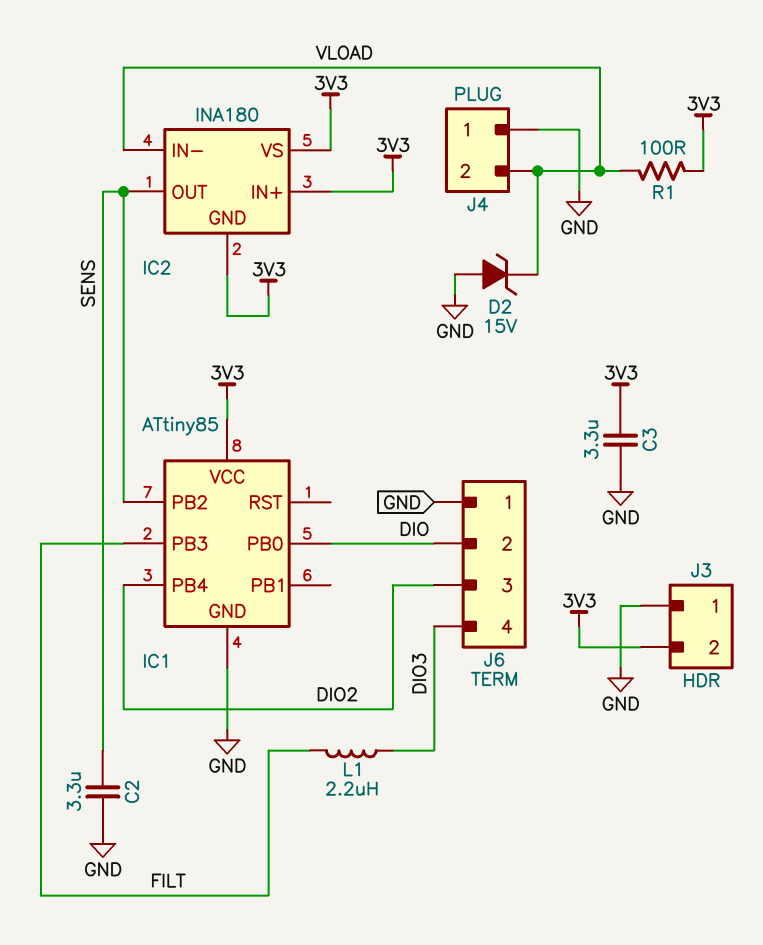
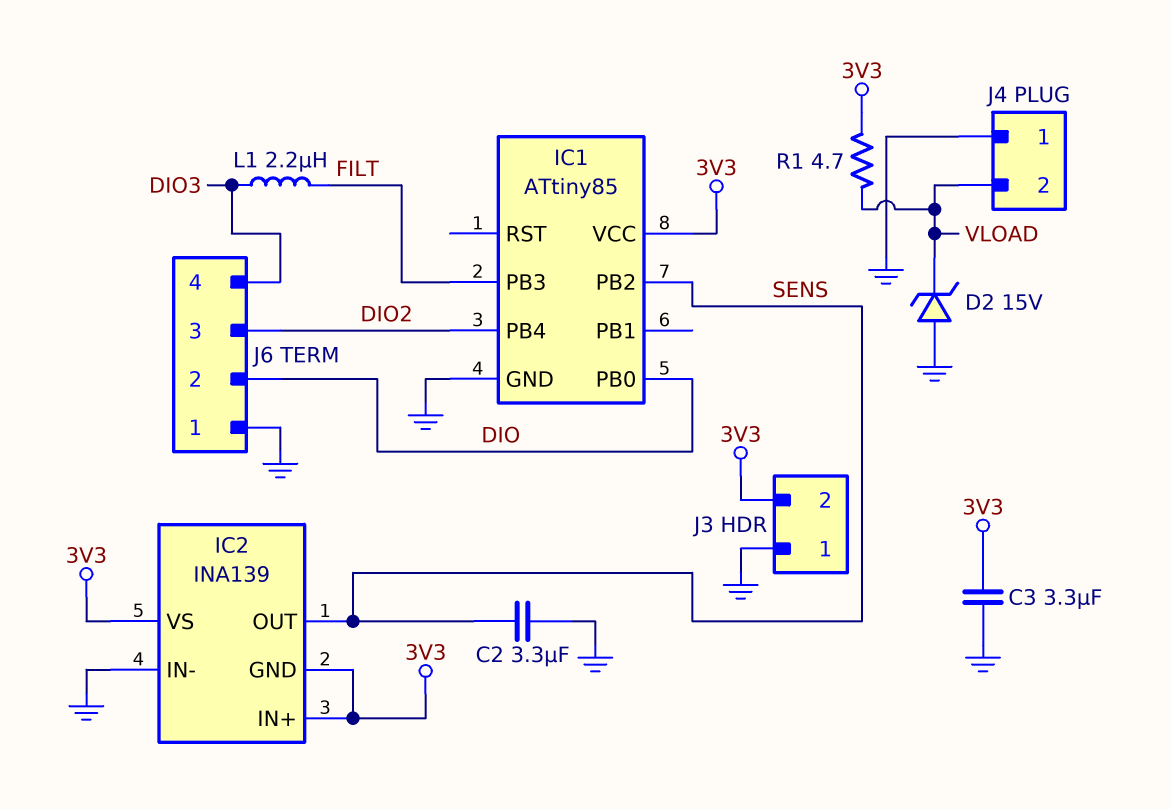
IC2: INA180 -> INA139
IC2 pin IN-: VLOAD -> GND
R1: 100 (3V3, VLOAD) -> 4.7 (3V3, VLOAD)

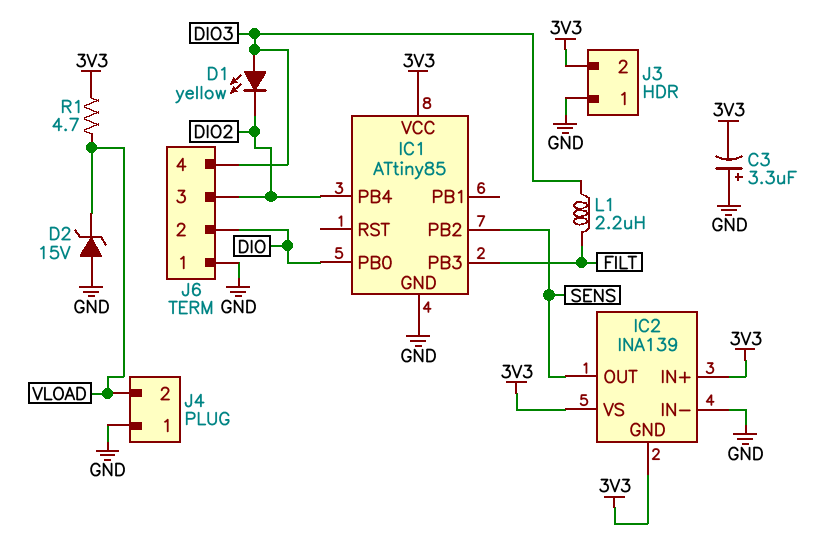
C2: 3.3uF (GND, SENS) -> none
C3: 3.3uF (3V3, GND) -> 3.3uF (plus GND, minus 3V3)
D1: none -> LED yellow (A DIO3, K DIO2)

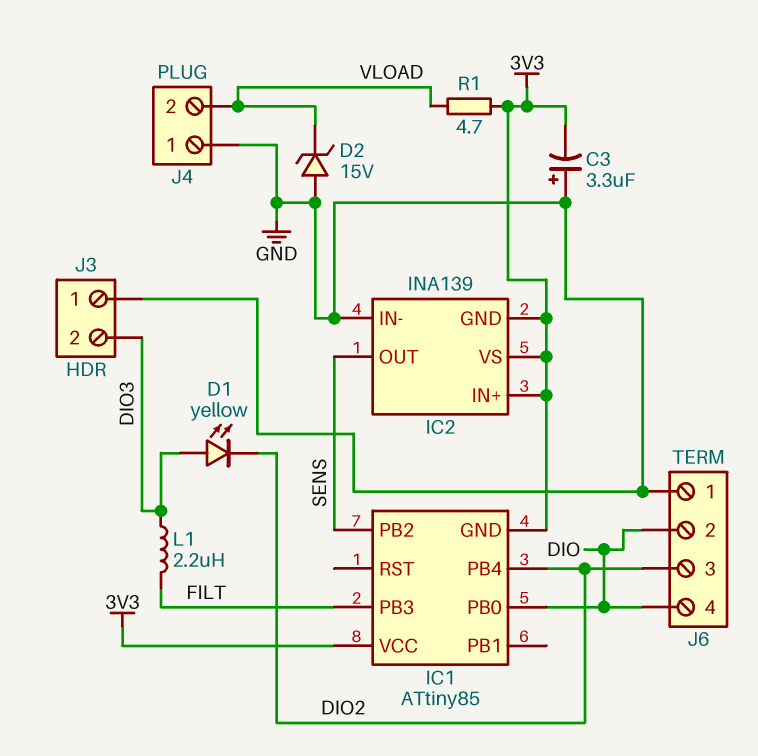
IC1 pin GND: GND -> 3V3
J3 pin 2: 3V3 -> DIO3
J6 pin 4: DIO3 -> DIO

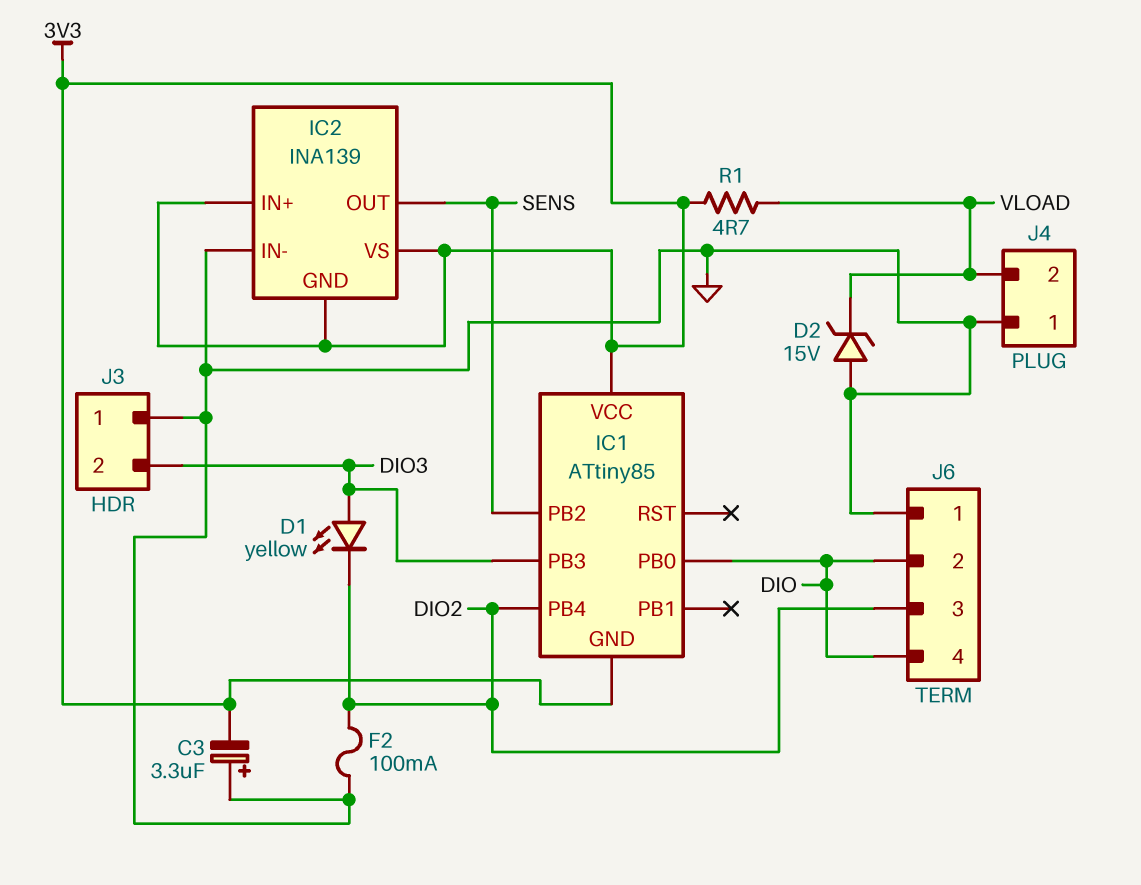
F2: none -> 100mA (DIO2, GND)
IC1 pin PB3: FILT -> DIO3
L1: 2.2uH (DIO3, FILT) -> none

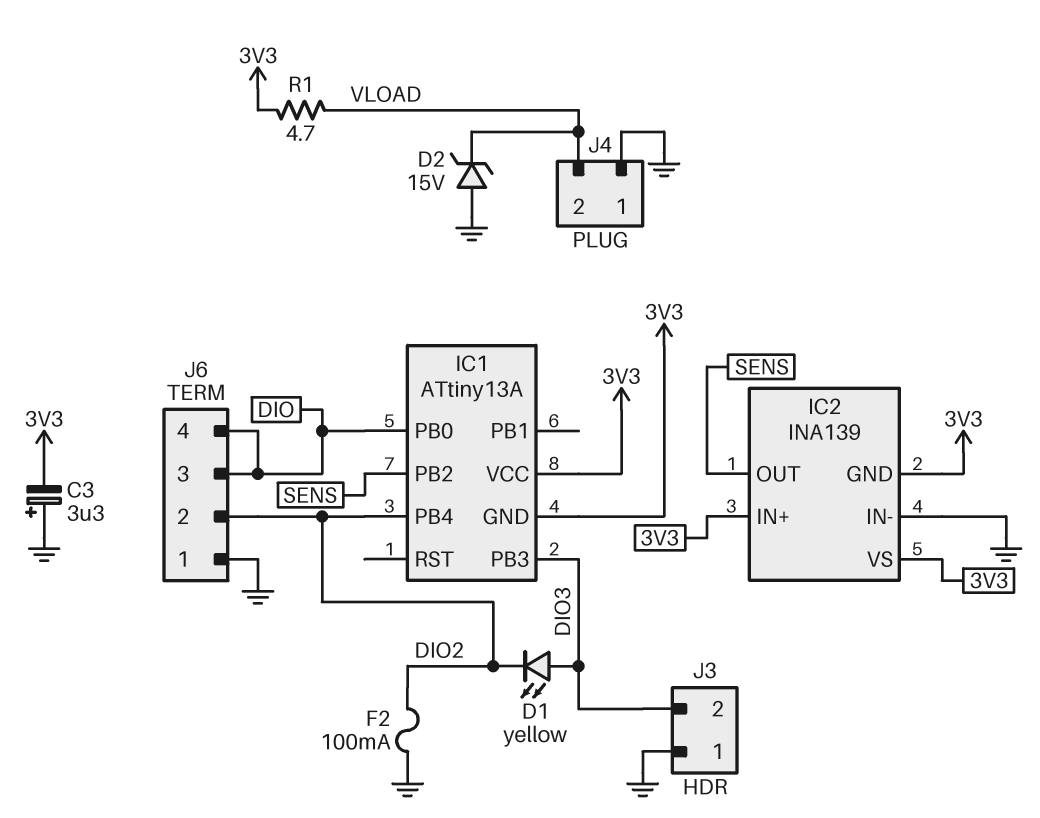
IC1: ATtiny85 -> ATtiny13A
J6 pin 2: DIO -> DIO2
J6 pin 3: DIO2 -> DIO

